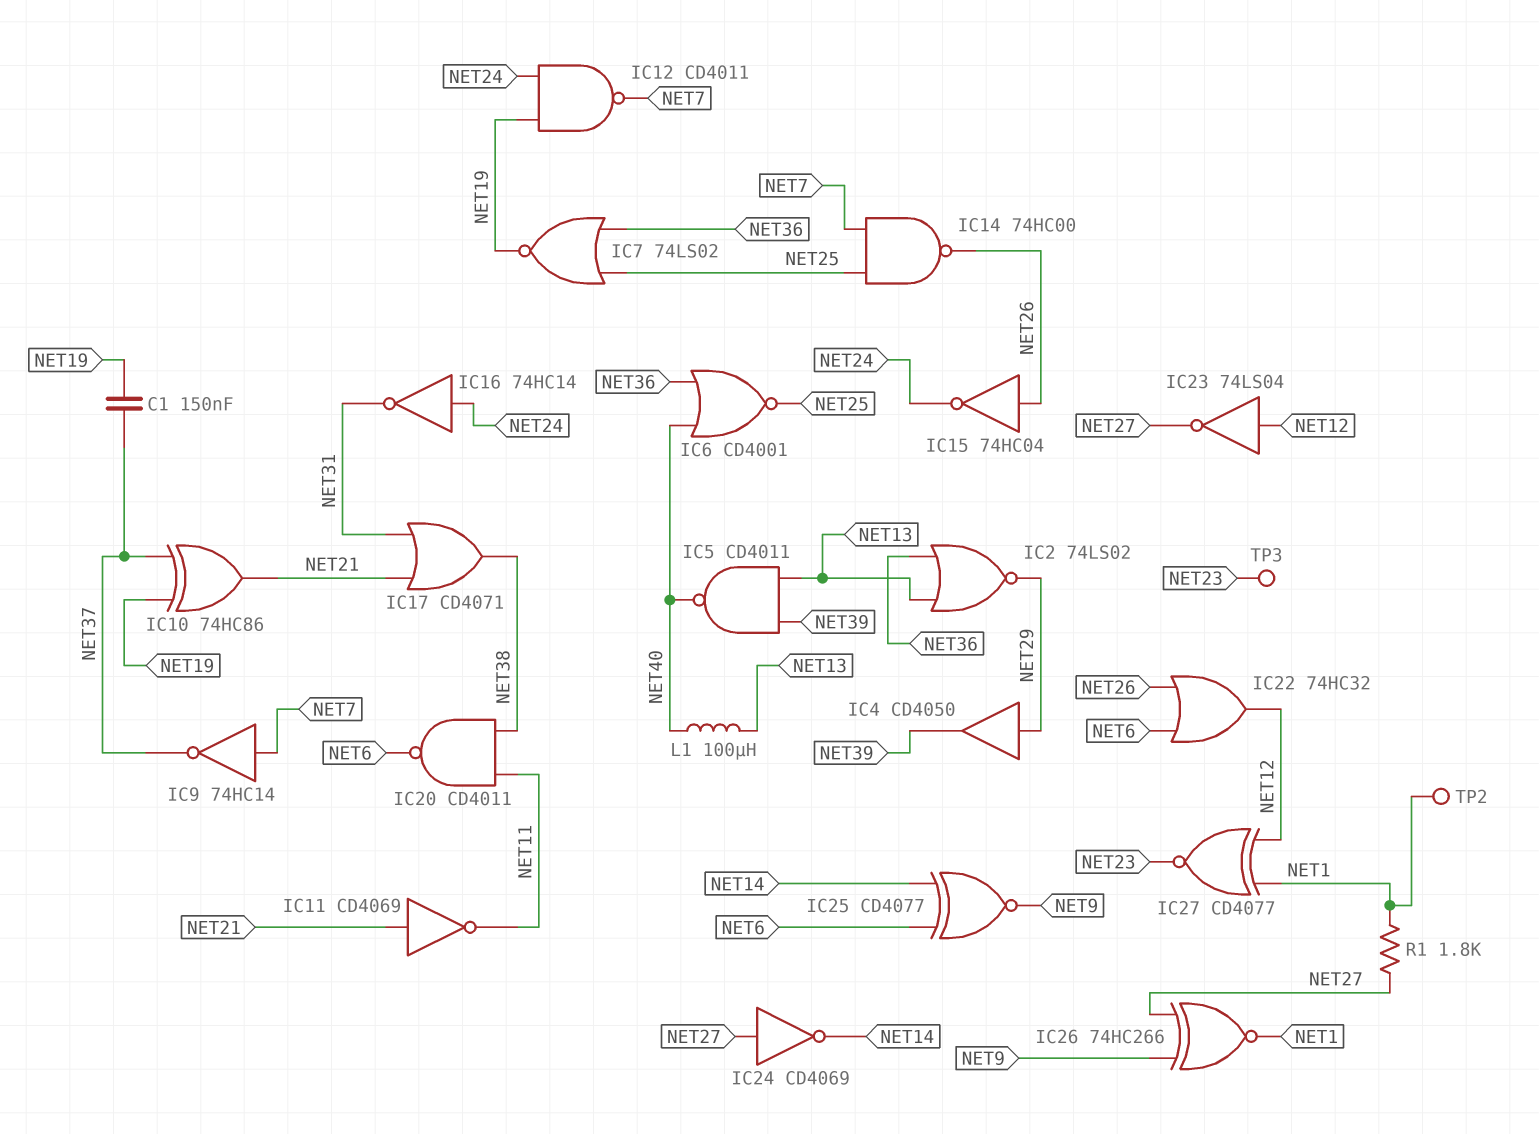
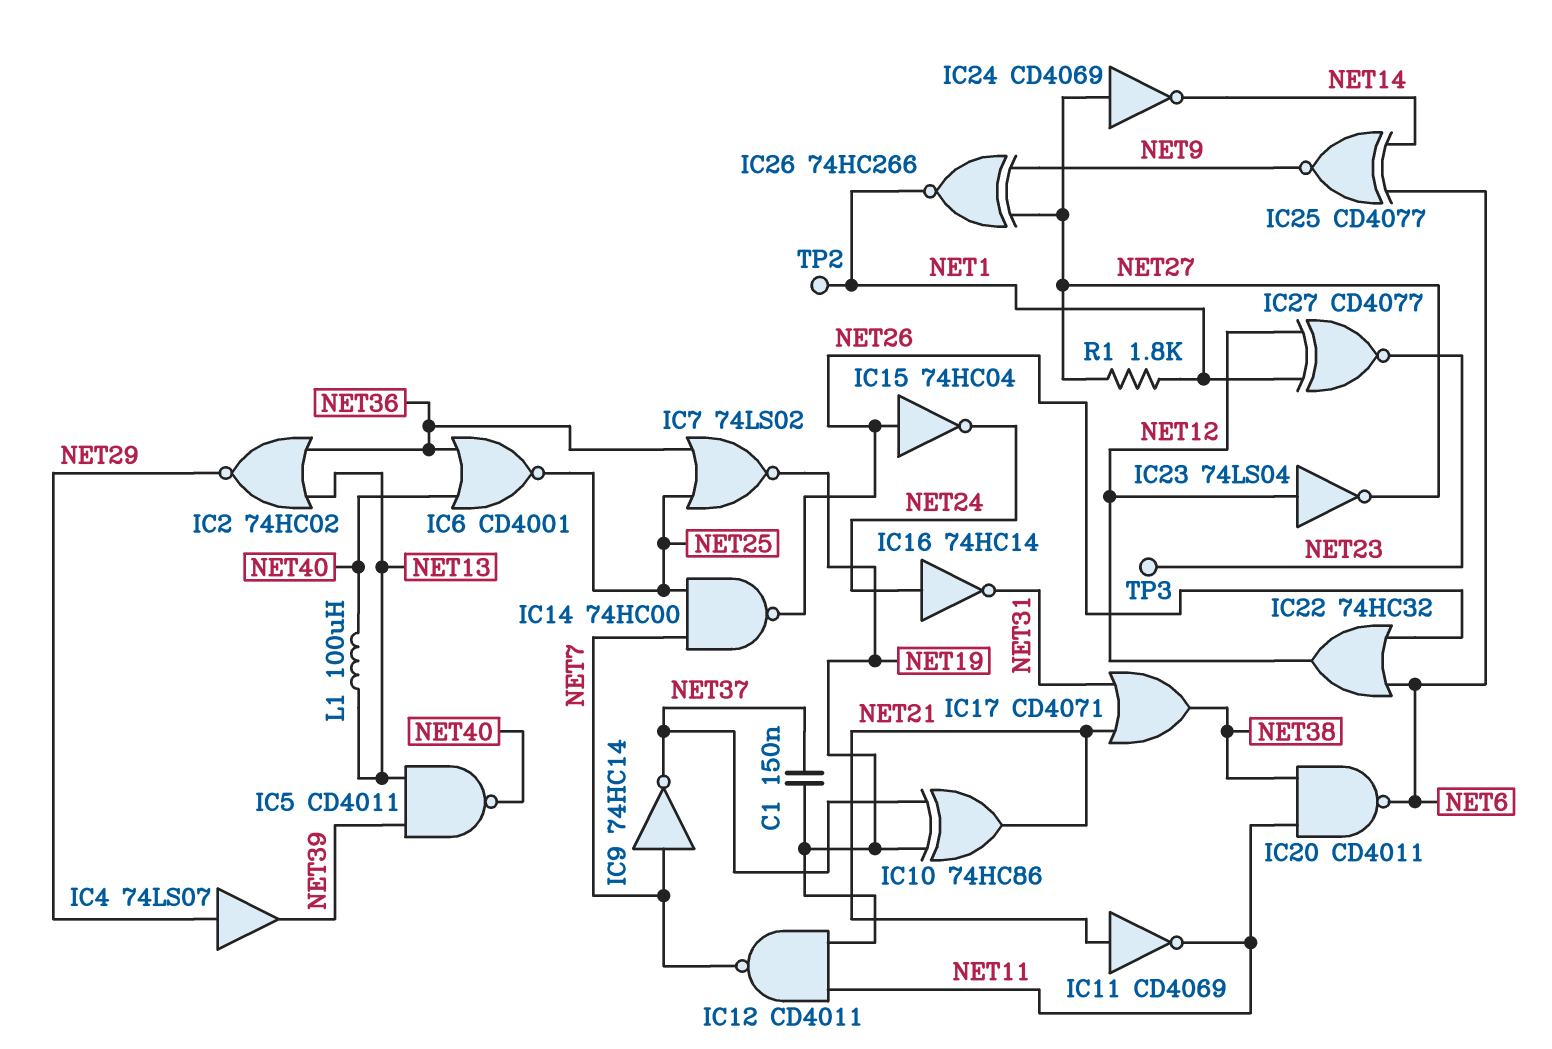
IC2: NOR 74LS02 (in NET13, in NET36, out NET29) -> NOR 74HC02 (in NET13, in NET36, out NET29)
IC4: buffer CD4050 (in NET29, out NET39) -> buffer 74LS07 (in NET29, out NET39)
IC12: NAND CD4011 (in NET19, in NET24, out NET7) -> NAND CD4011 (in NET11, in NET19, out NET7)

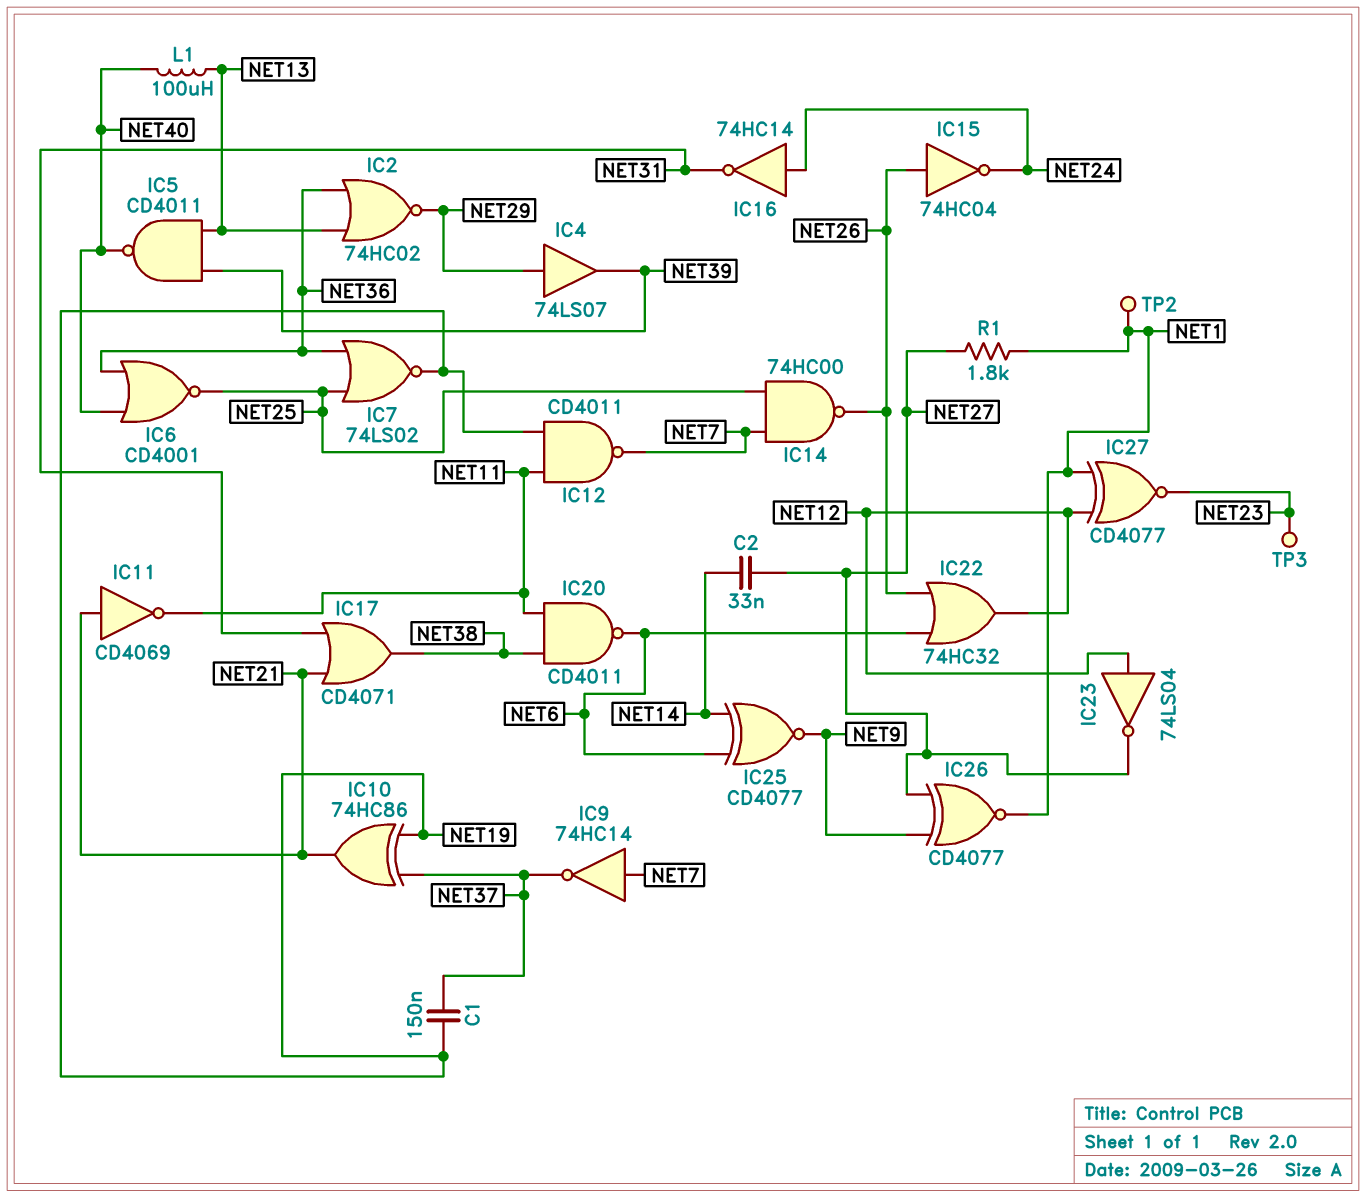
C2: none -> 33nF (NET14, NET27)
IC24: NOT CD4069 (in NET27, out NET14) -> none
IC26: XNOR 74HC266 (in NET9, in NET27, out NET1) -> XNOR CD4077 (in NET9, in NET27, out NET1)

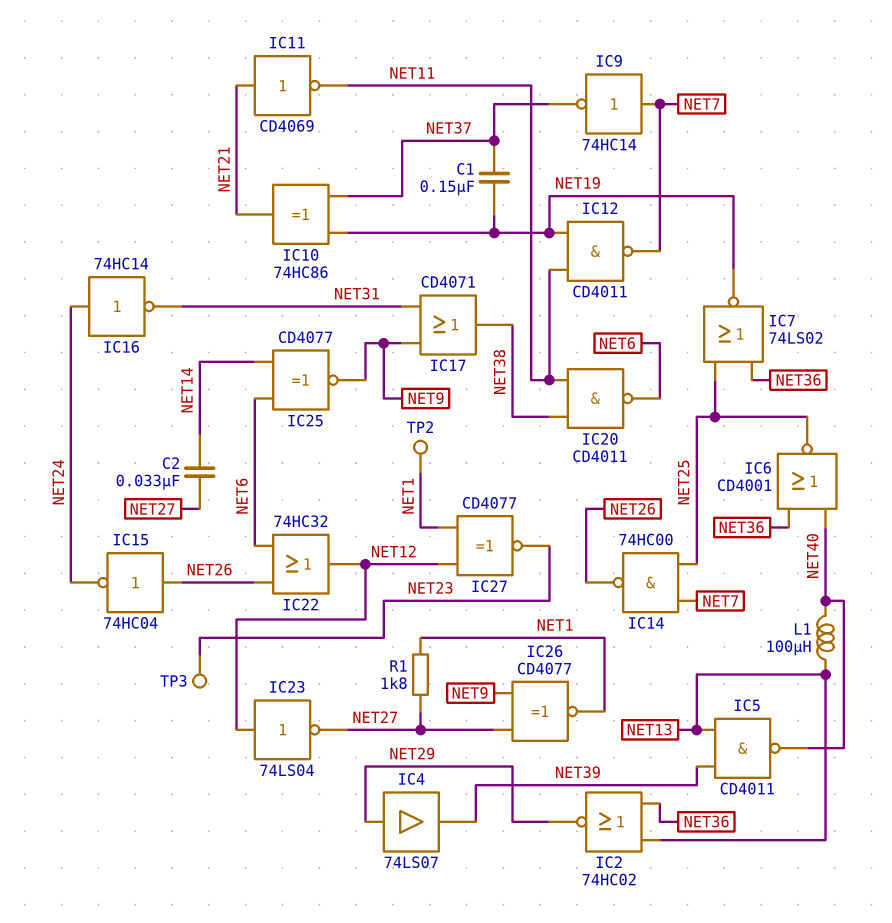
IC17: OR CD4071 (in NET21, in NET31, out NET38) -> OR CD4071 (in NET9, in NET31, out NET38)

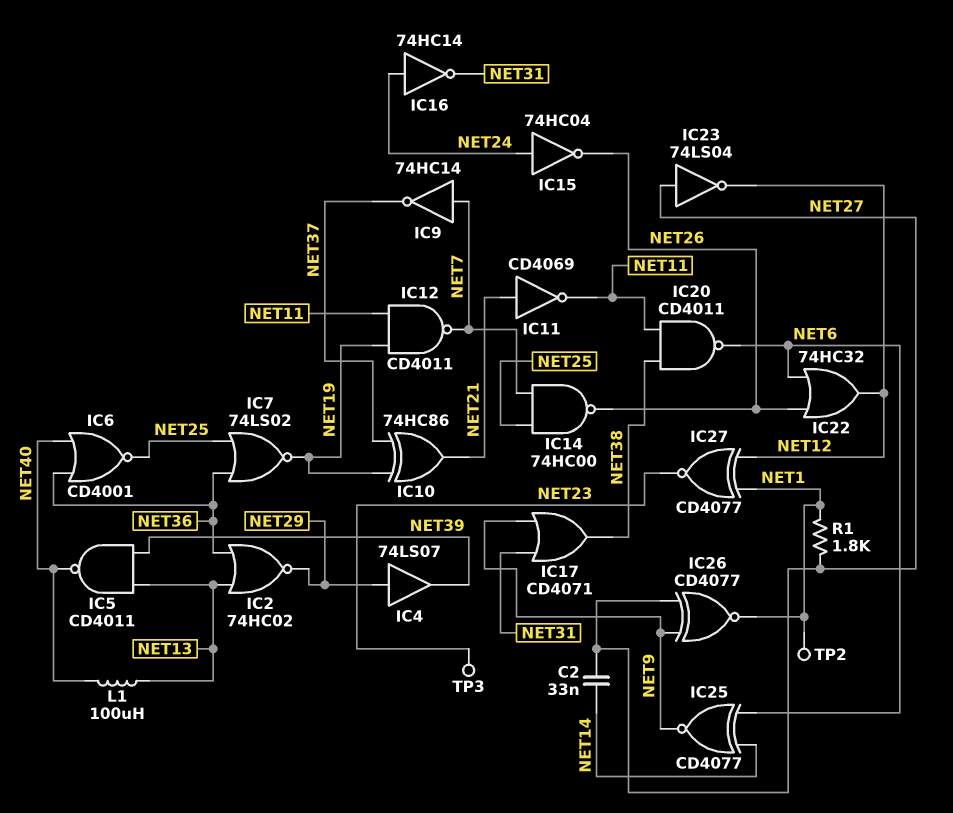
C1: 150nF (NET19, NET37) -> none
IC15: NOT 74HC04 (in NET26, out NET24) -> NOT 74HC04 (in NET24, out NET26)
IC23: NOT 74LS04 (in NET12, out NET27) -> NOT 74LS04 (in NET27, out NET12)

